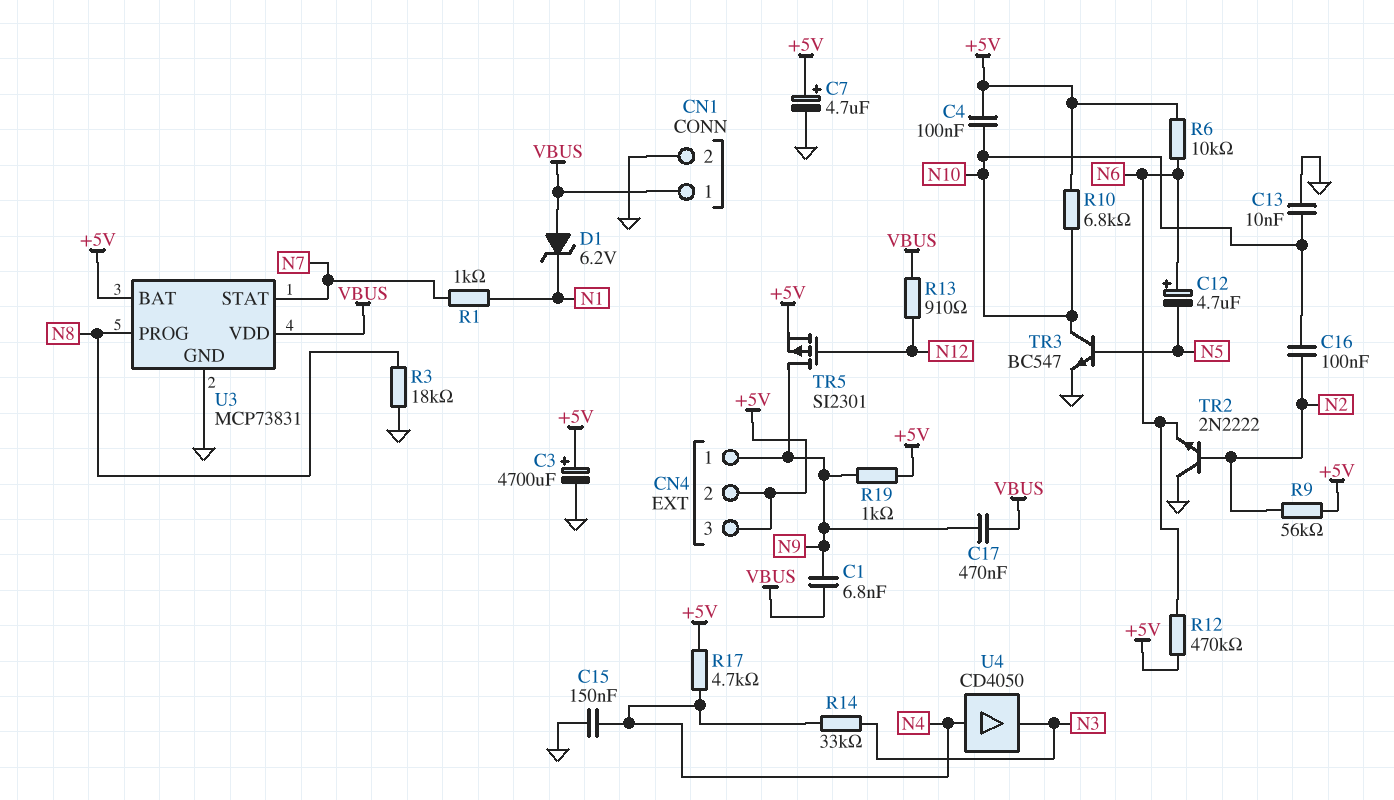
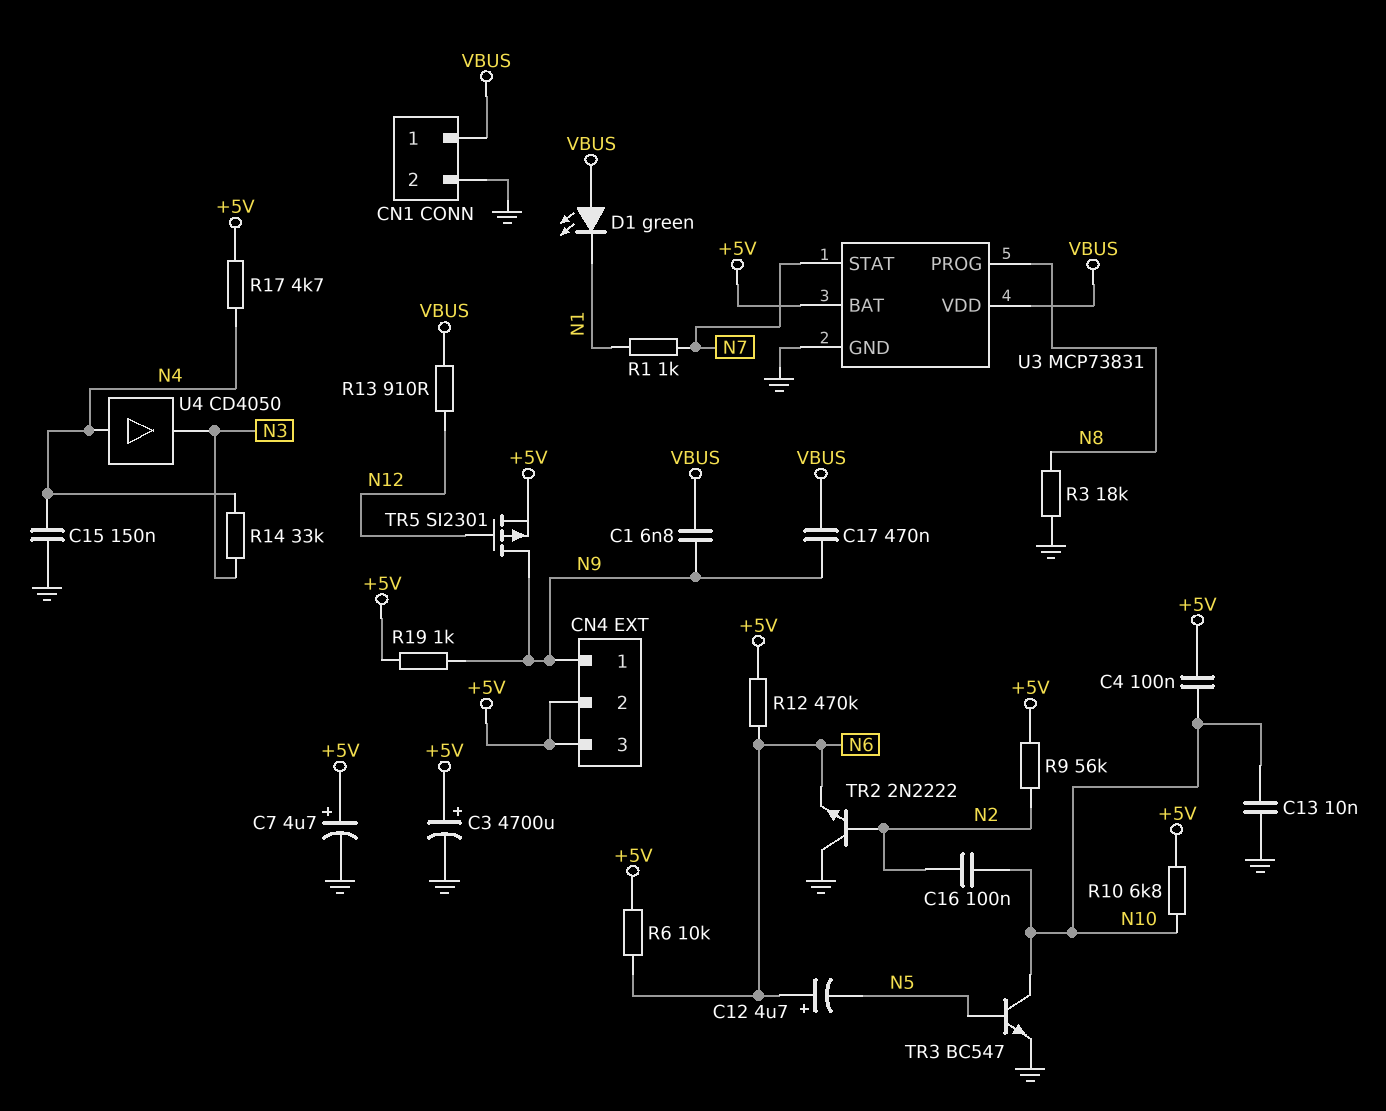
D1: zener 6.2V (A VBUS, K N1) -> LED green (A VBUS, K N1)

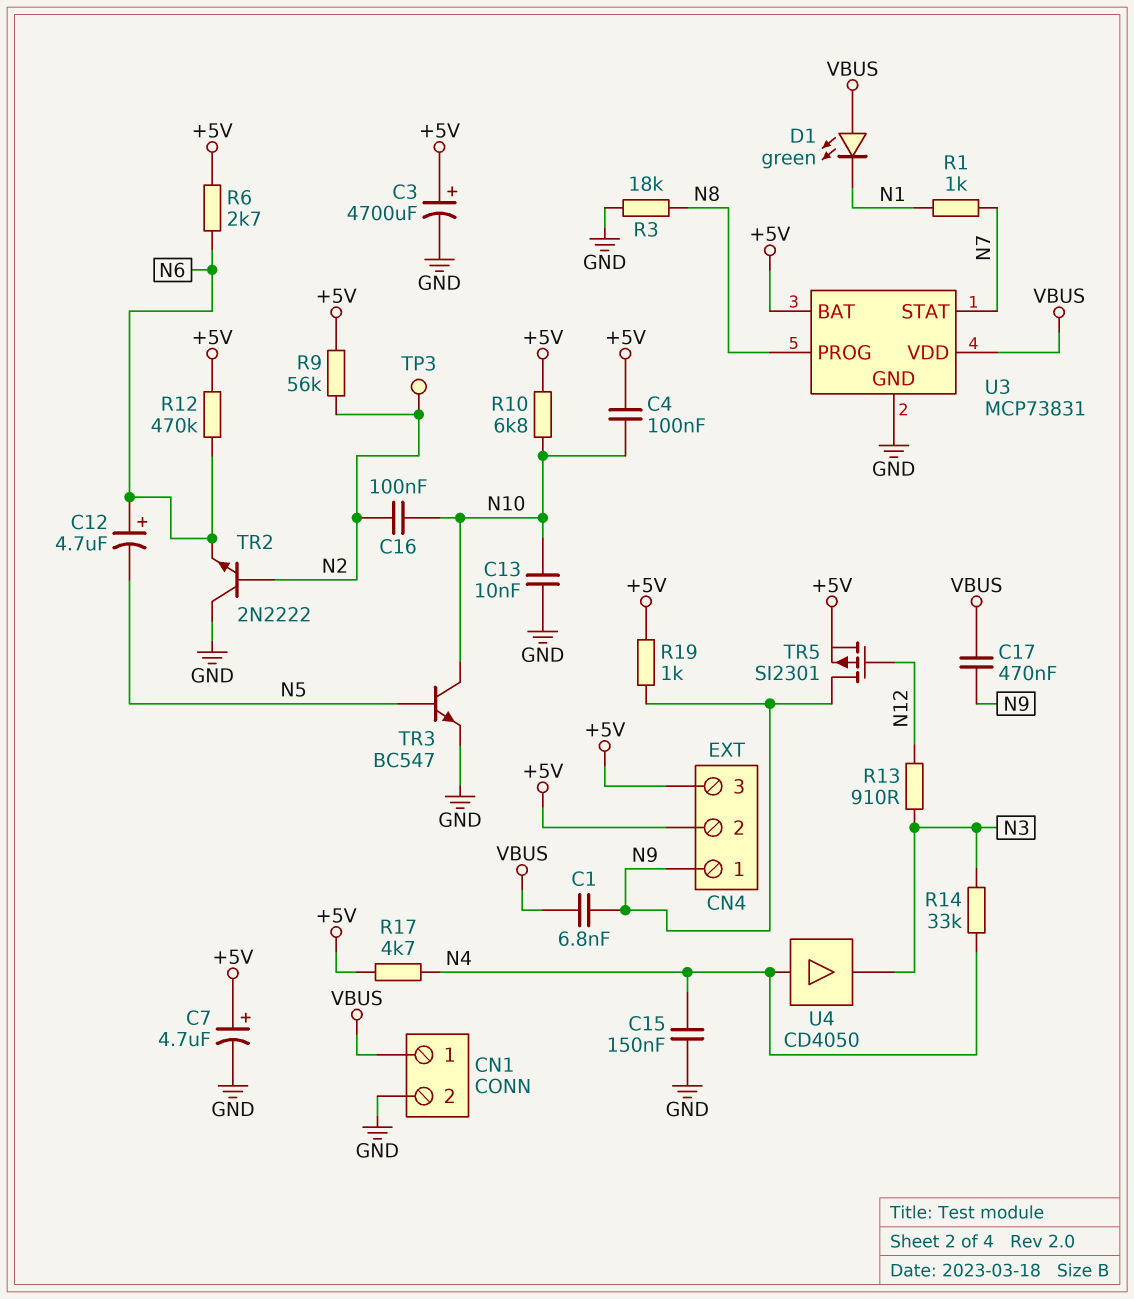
R6: 10k (+5V, N6) -> 2.7k (+5V, N6)
R13: 910 (N12, VBUS) -> 910 (N3, N12)
TP3: none -> test point (N2)

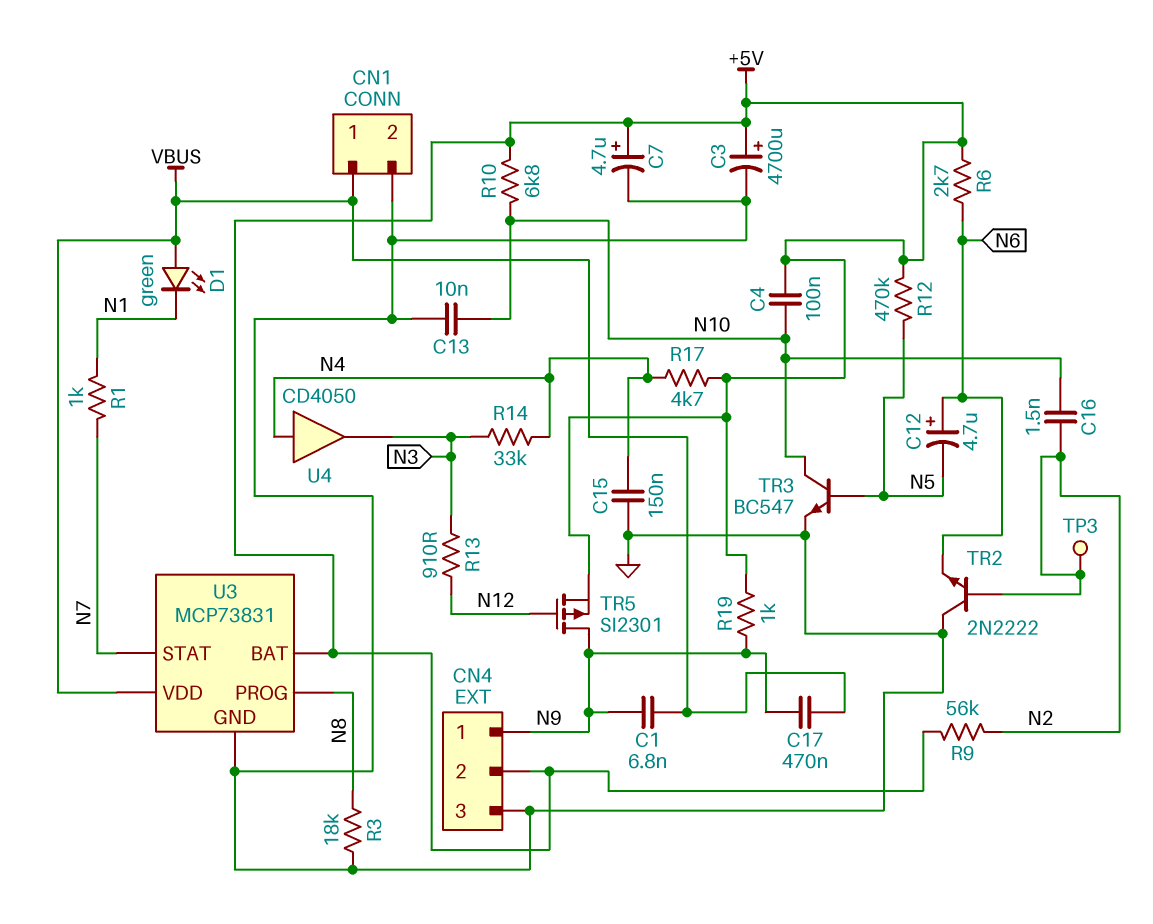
C16: 100nF (N2, N10) -> 1.5nF (N2, N10)
CN4 pin 3: +5V -> GND
R12: 470k (+5V, N6) -> 470k (+5V, N5)

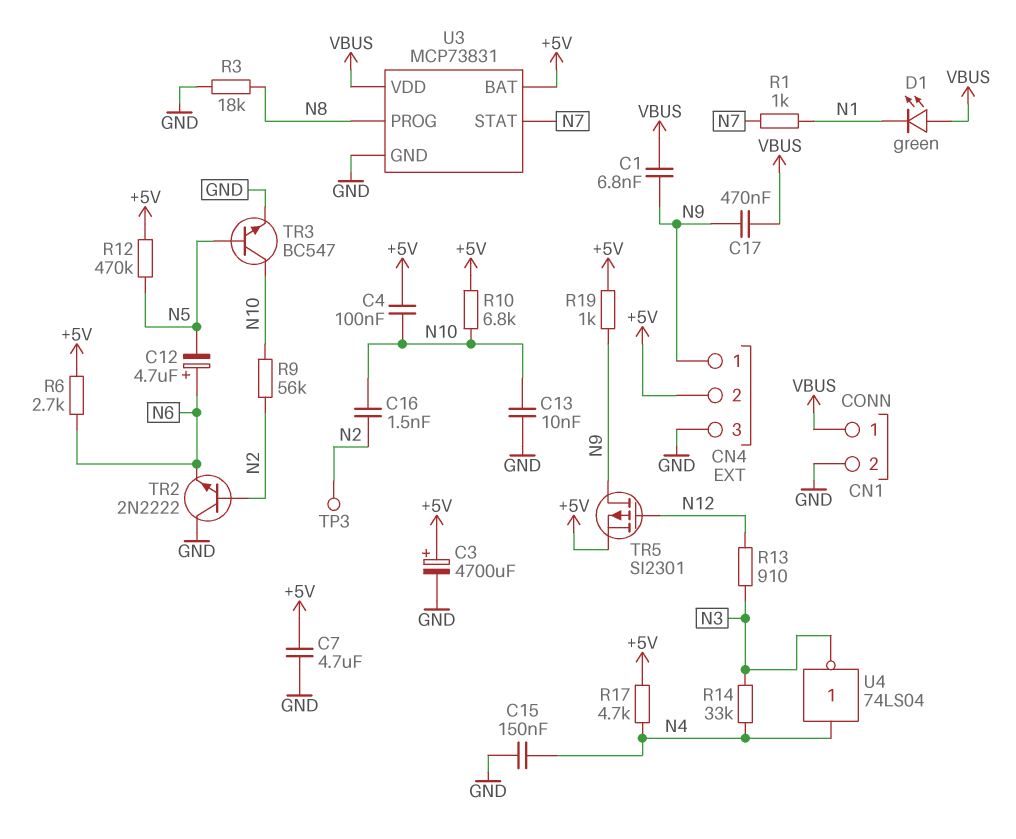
C7: 4.7uF (plus +5V, minus GND) -> 4.7uF (+5V, GND)
R9: 56k (+5V, N2) -> 56k (N2, N10)
U4: buffer CD4050 (in N4, out N3) -> NOT 74LS04 (in N4, out N3)

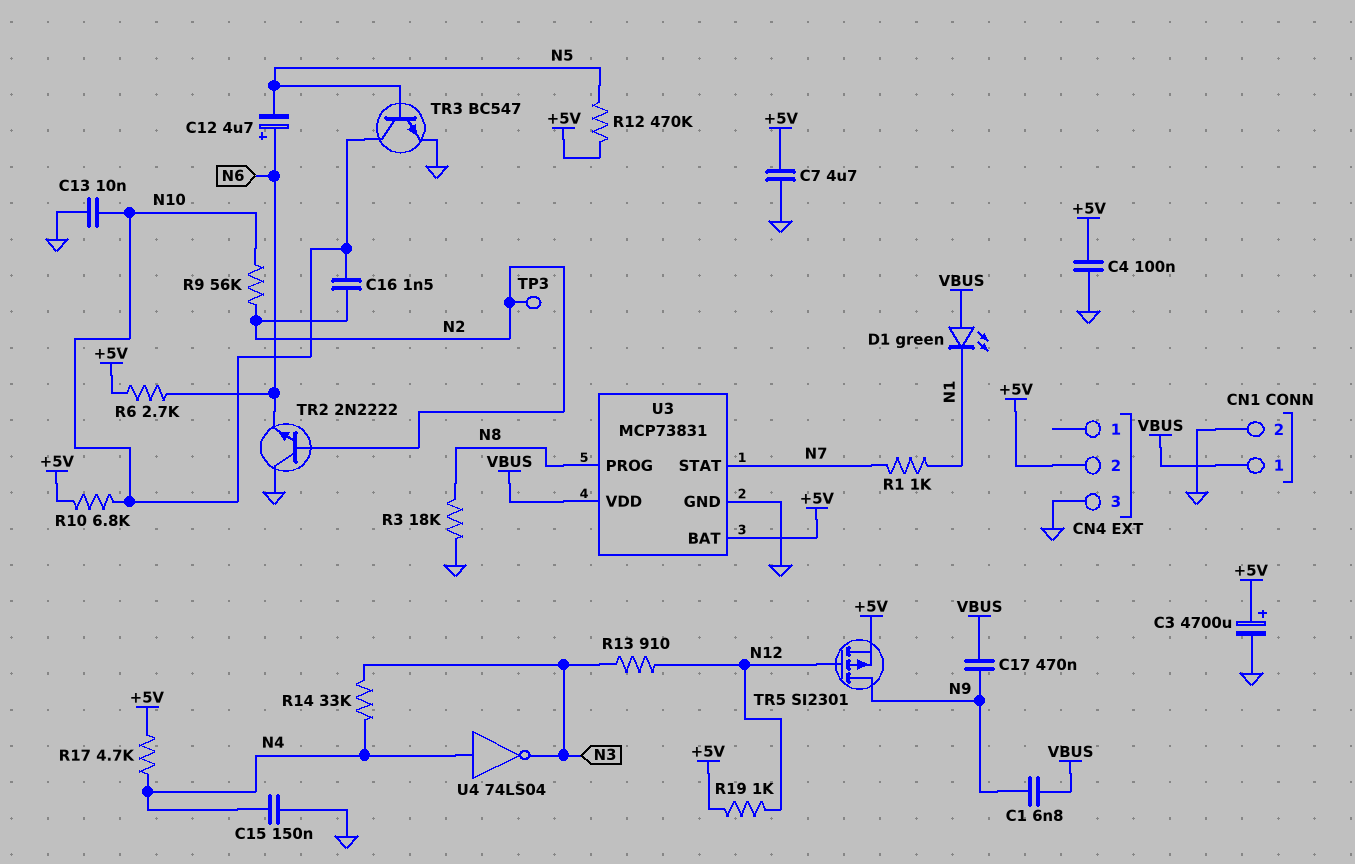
C4: 100nF (+5V, N10) -> 100nF (+5V, GND)
CN4 pin 1: N9 -> none
R19: 1k (+5V, N9) -> 1k (+5V, N12)

